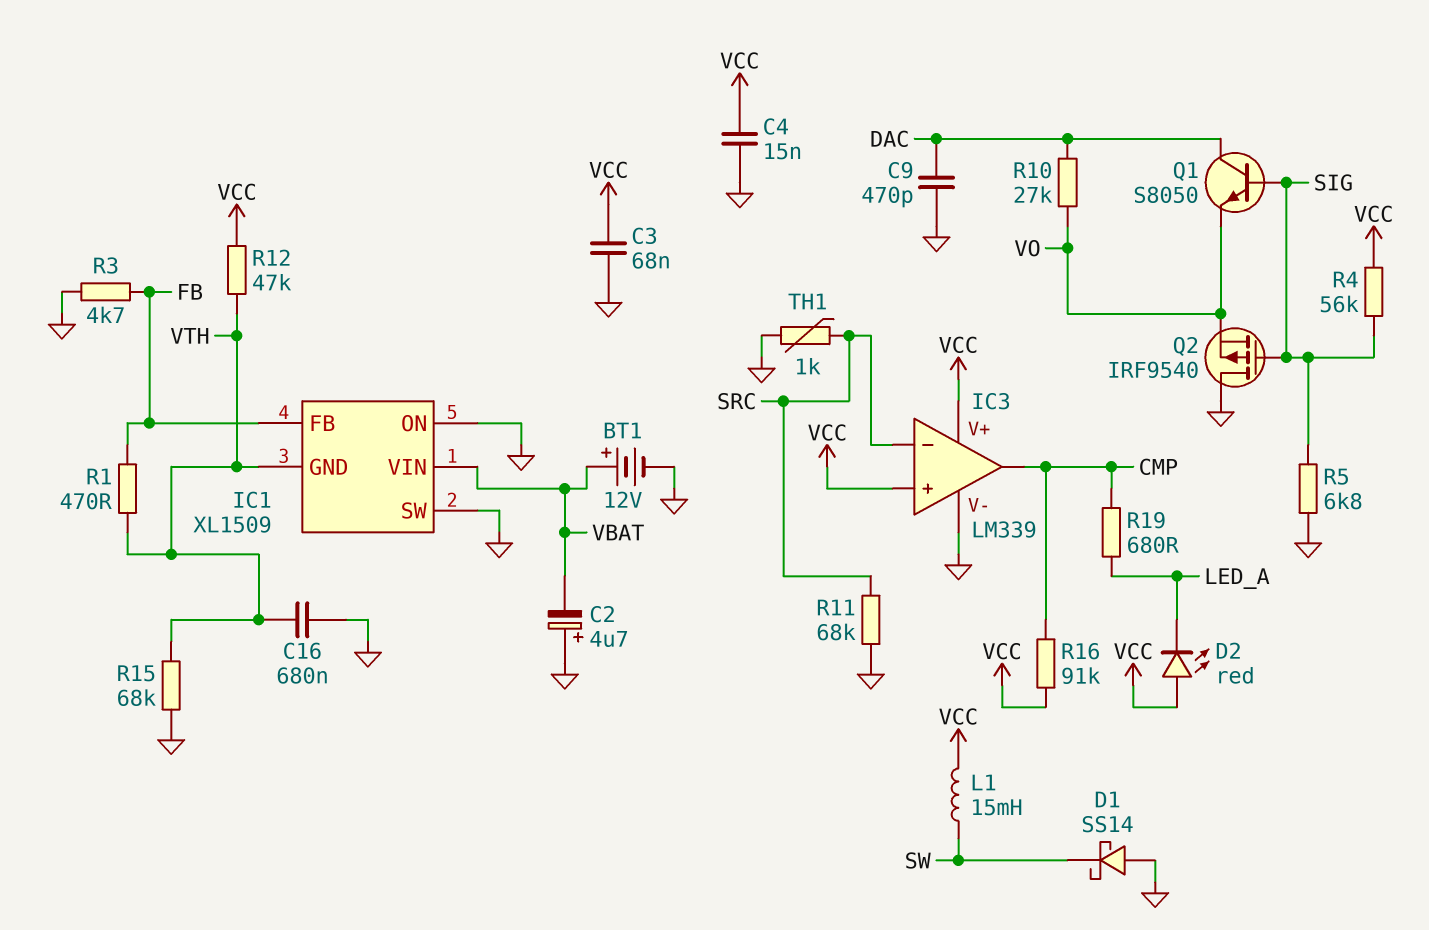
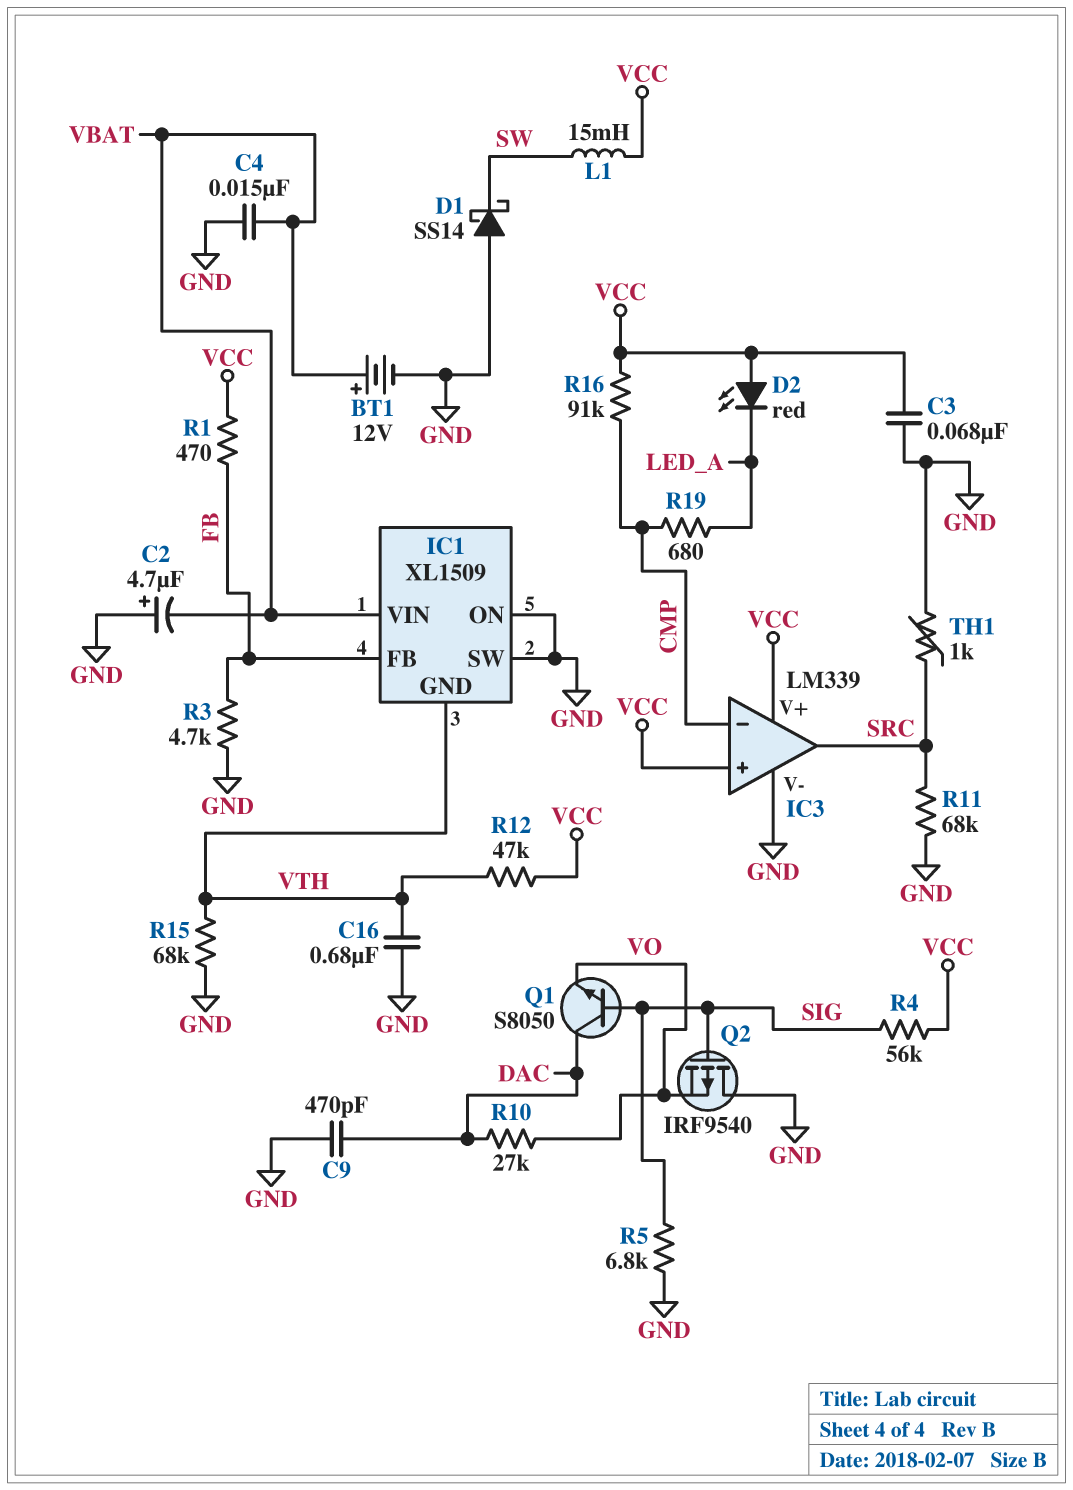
C4: 15nF (GND, VCC) -> 15nF (GND, VBAT)
IC3 pin in-: SRC -> CMP
IC3 pin out: CMP -> SRC
R1: 470 (FB, VTH) -> 470 (FB, VCC)

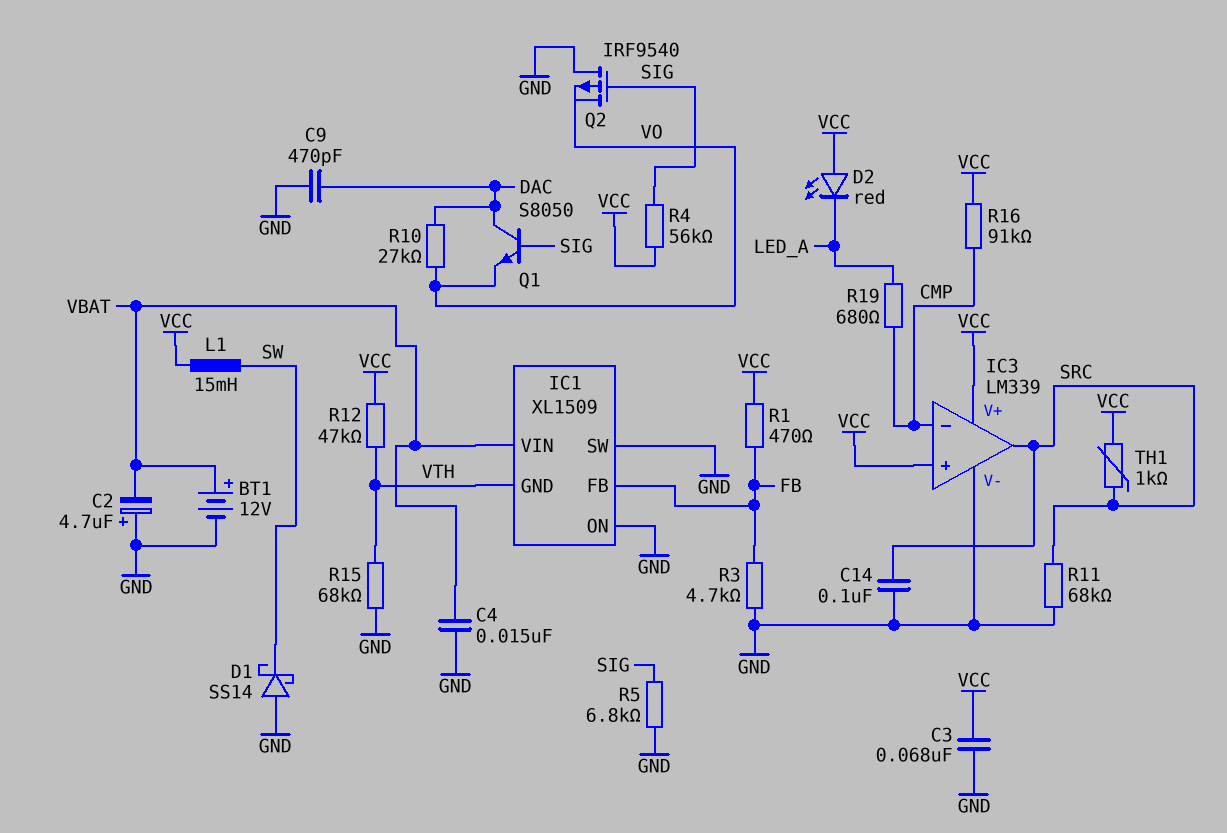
C14: none -> 100nF (GND, SRC)
C16: 680nF (GND, VTH) -> none
TH1: 1k (GND, SRC) -> 1k (SRC, VCC)

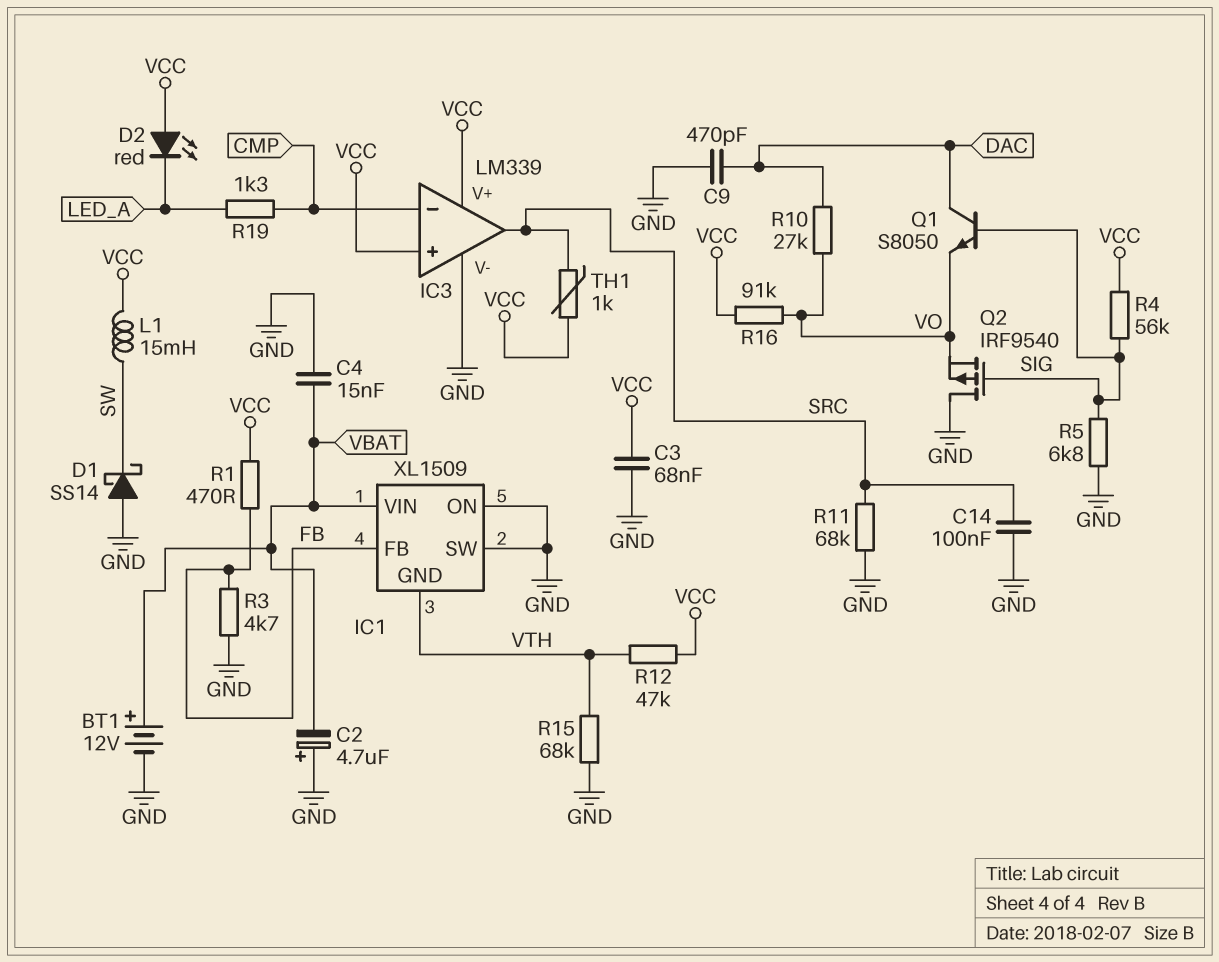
R16: 91k (CMP, VCC) -> 91k (VCC, VO)
R19: 680 (CMP, LED_A) -> 1.3k (CMP, LED_A)

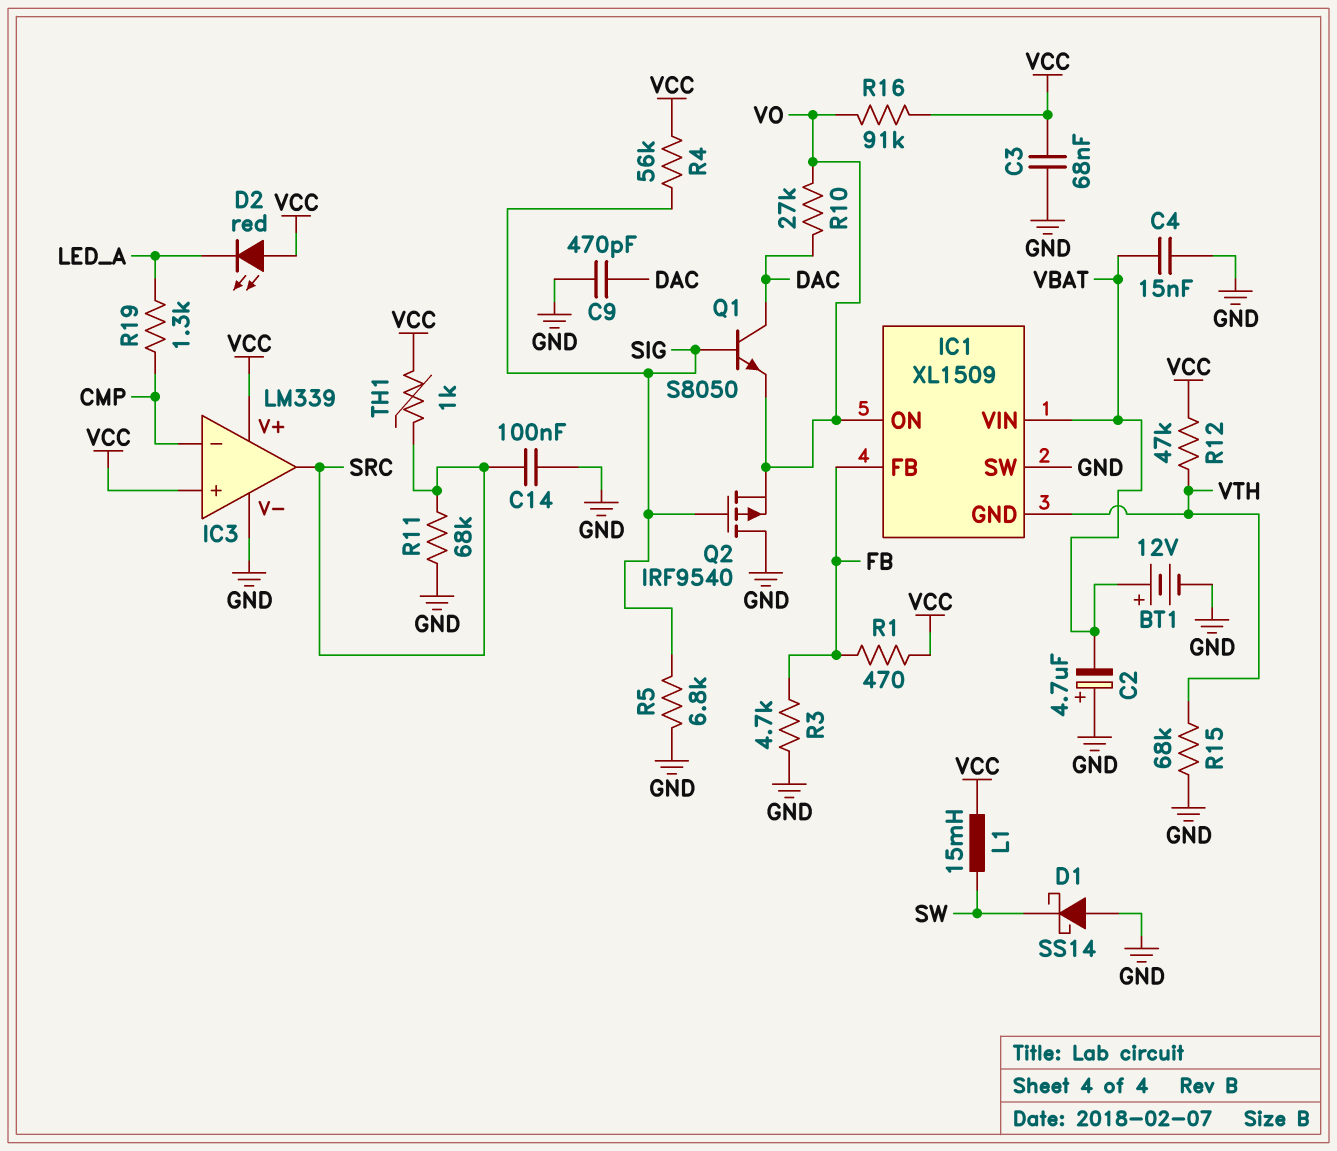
IC1 pin ON: GND -> VO

